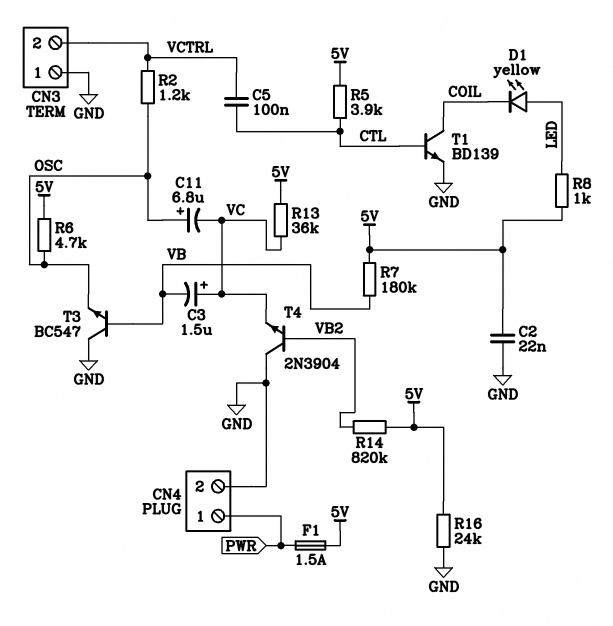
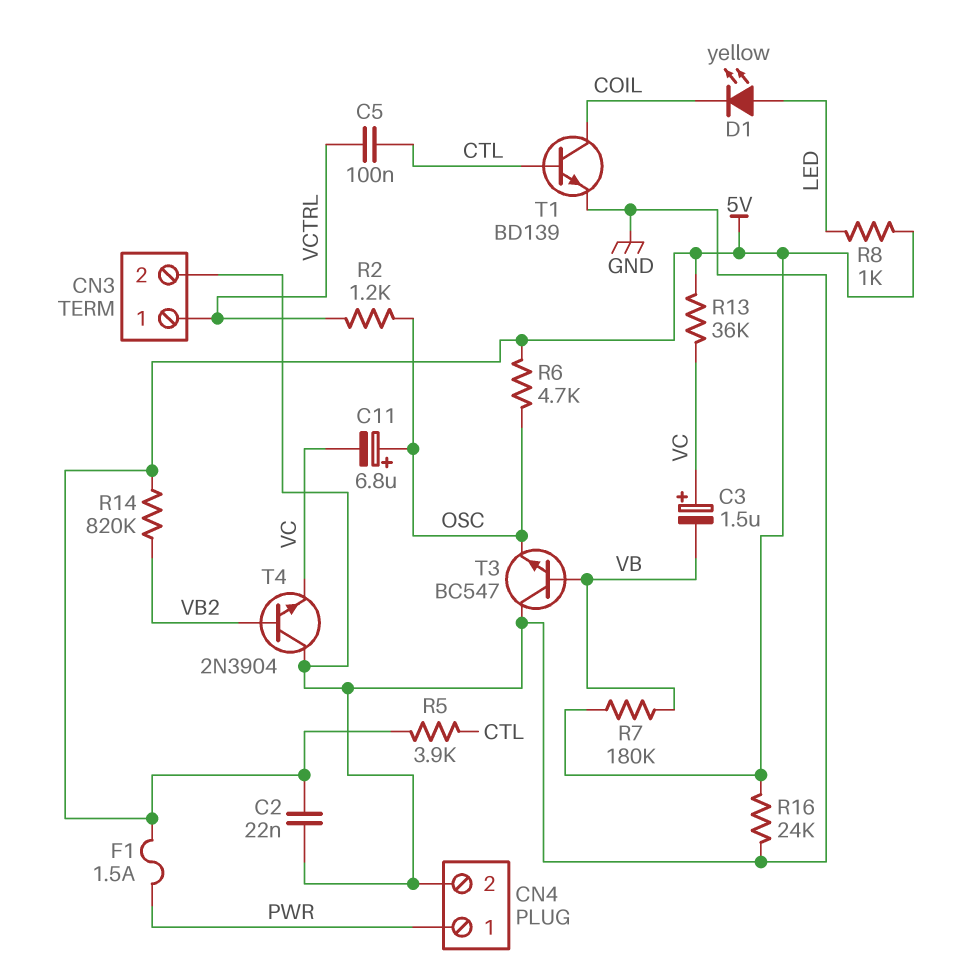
CN3 pin 1: GND -> VCTRL
CN3 pin 2: VCTRL -> GND

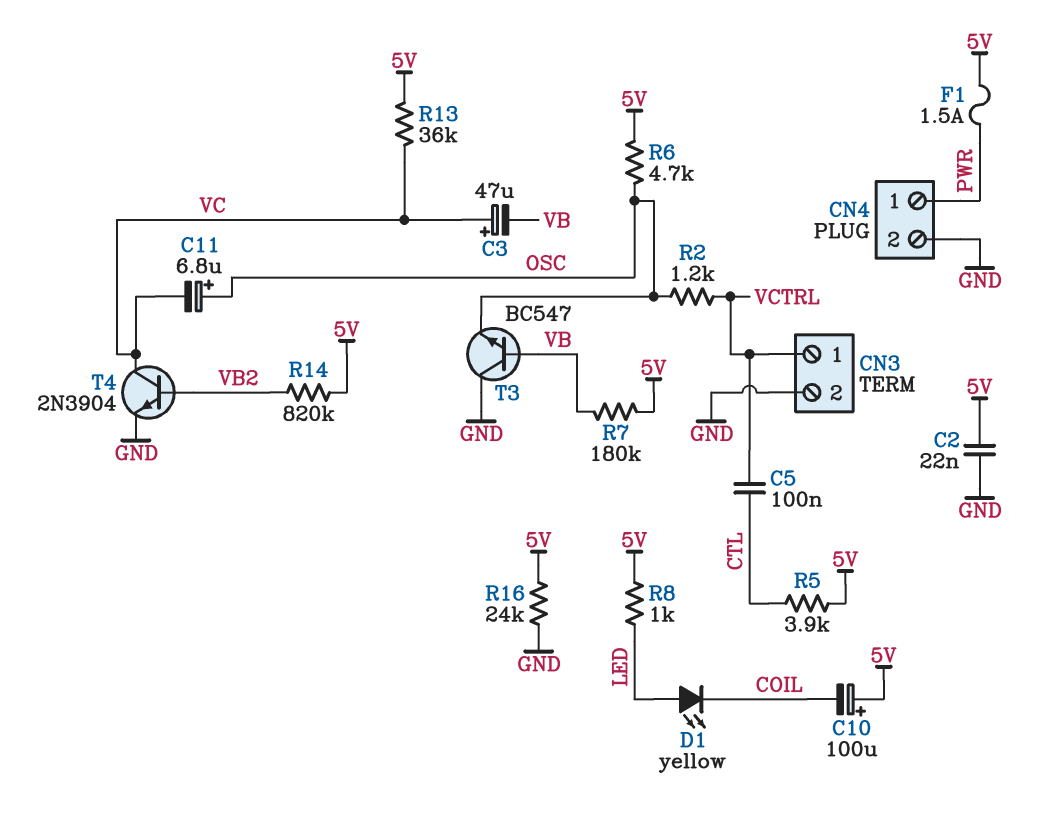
C3: 1.5uF (plus VC, minus VB) -> 47uF (plus VC, minus VB)
C10: none -> 100uF (plus 5V, minus COIL)
T1: NPN BD139 (B CTL, C COIL, E GND) -> none
T4: NPN 2N3904 (B VB2, C GND, E VC) -> NPN 2N3904 (B VB2, C VC, E GND)

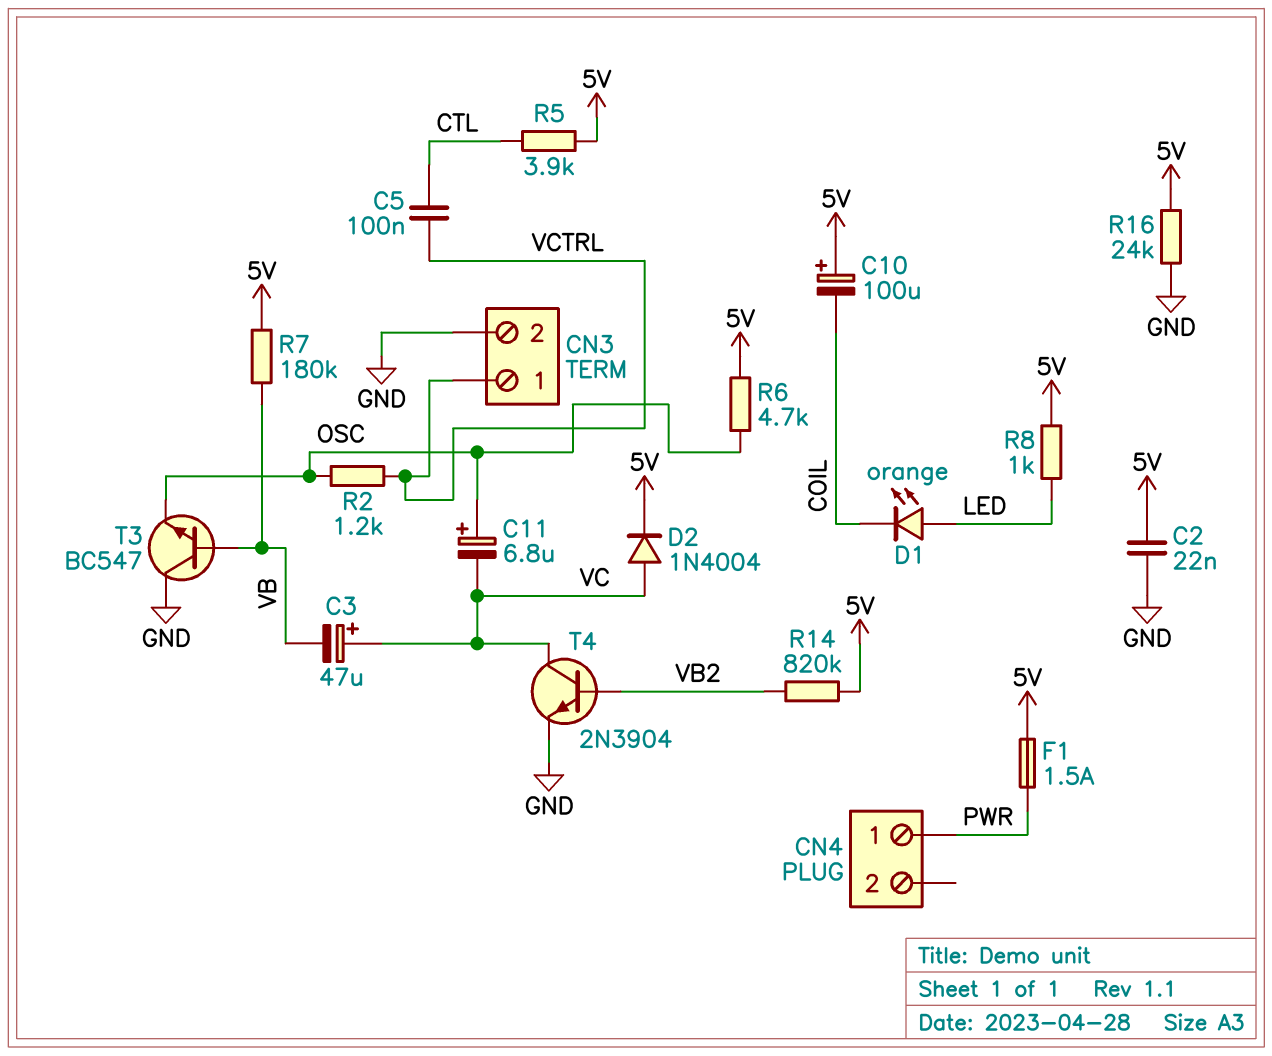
CN4 pin 2: GND -> none
D1: LED yellow (A LED, K COIL) -> LED orange (A LED, K COIL)
D2: none -> diode 1N4004 (A VC, K 5V)
R13: 36k (5V, VC) -> none

